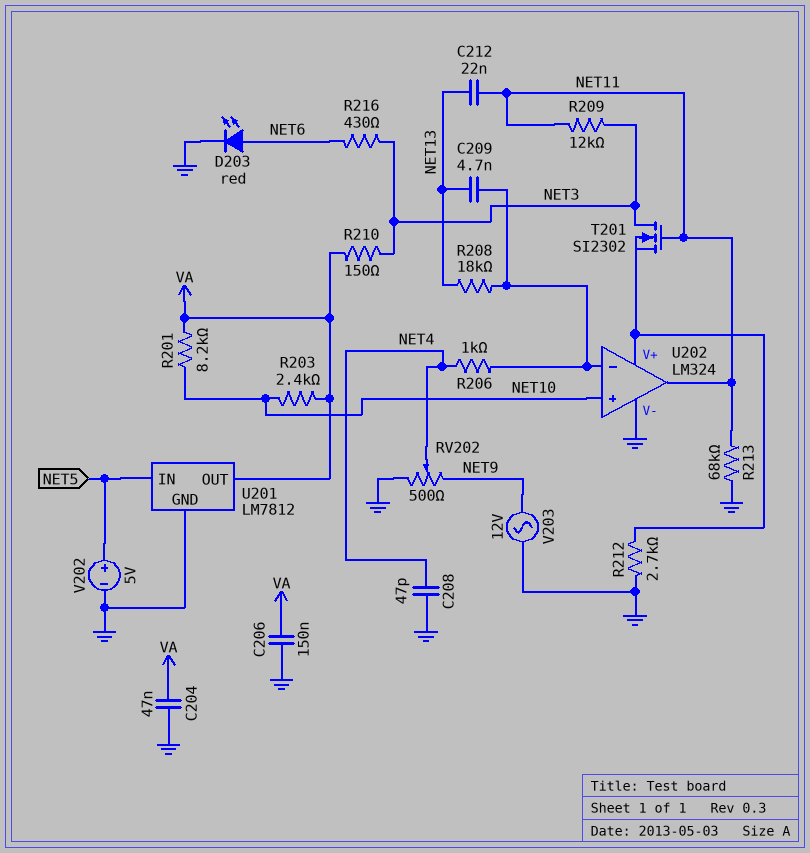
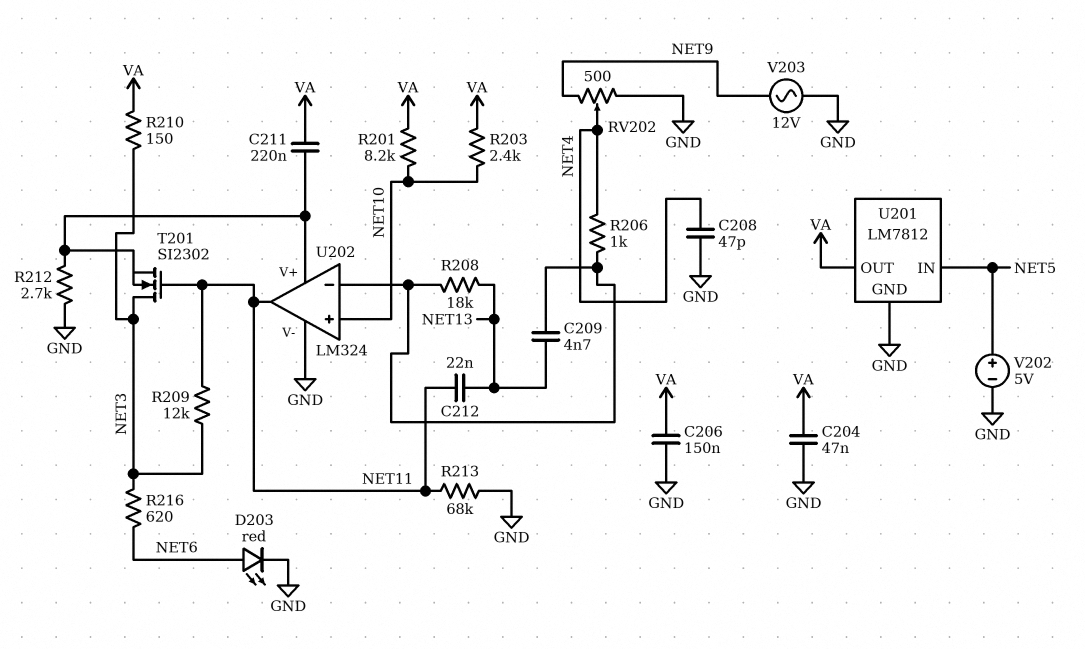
C211: none -> 220nF (U202/V+, VA)
R216: 430 (NET3, NET6) -> 620 (NET3, NET6)

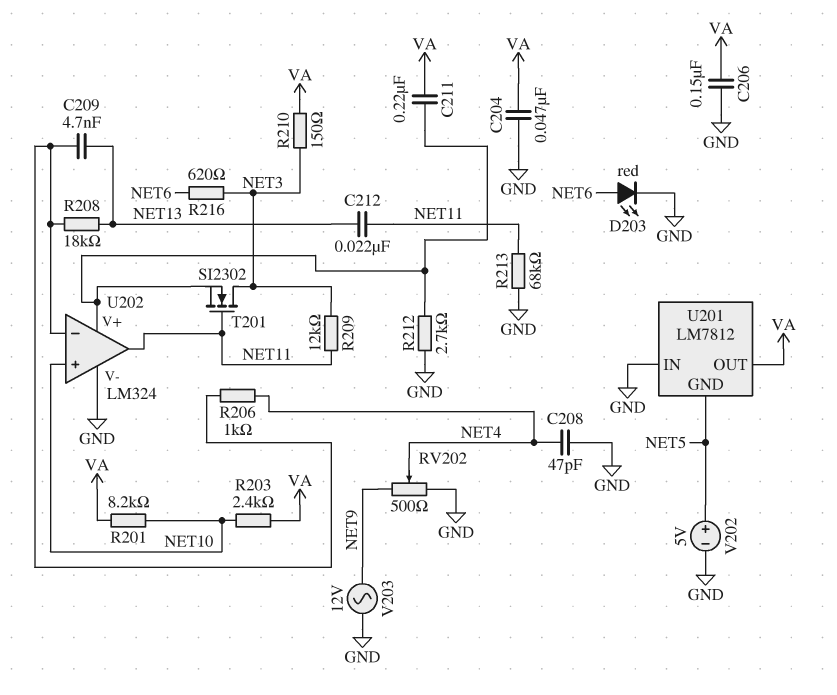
U201 pin GND: GND -> NET5
U201 pin IN: NET5 -> GND

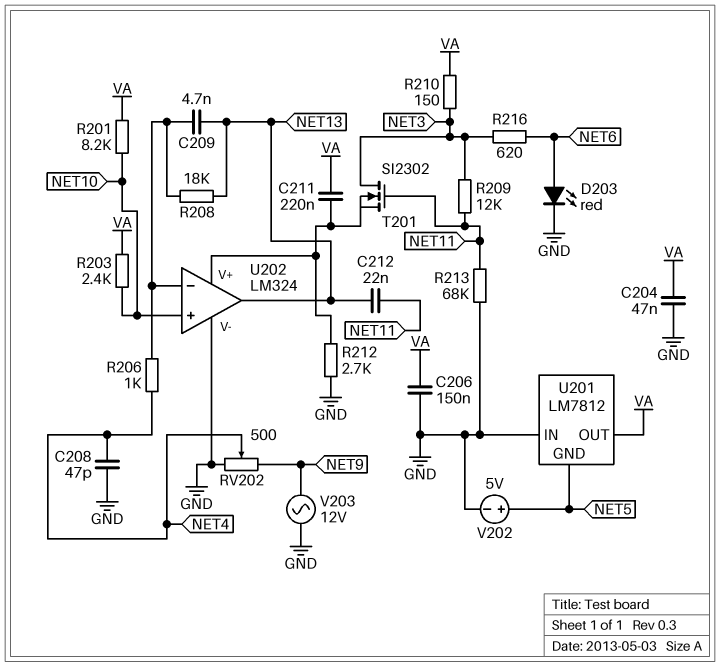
U202 pin out: NET11 -> NET13

